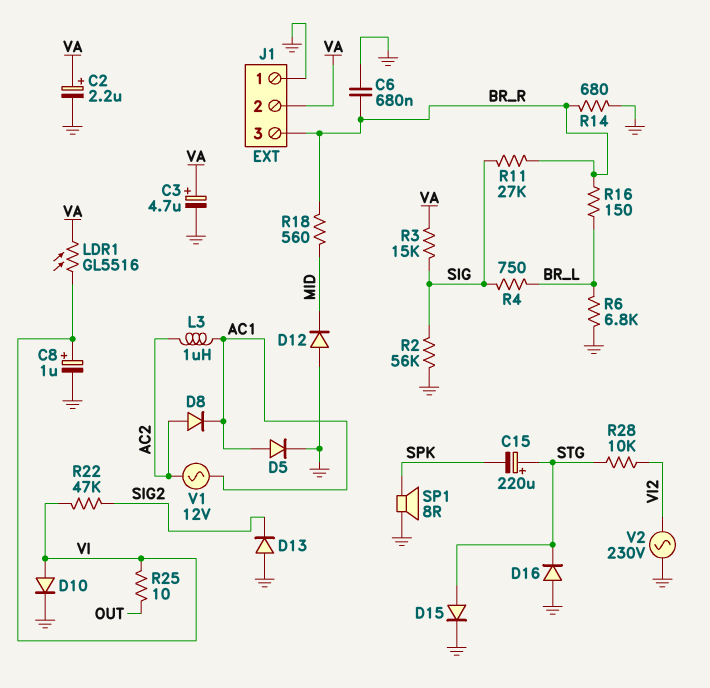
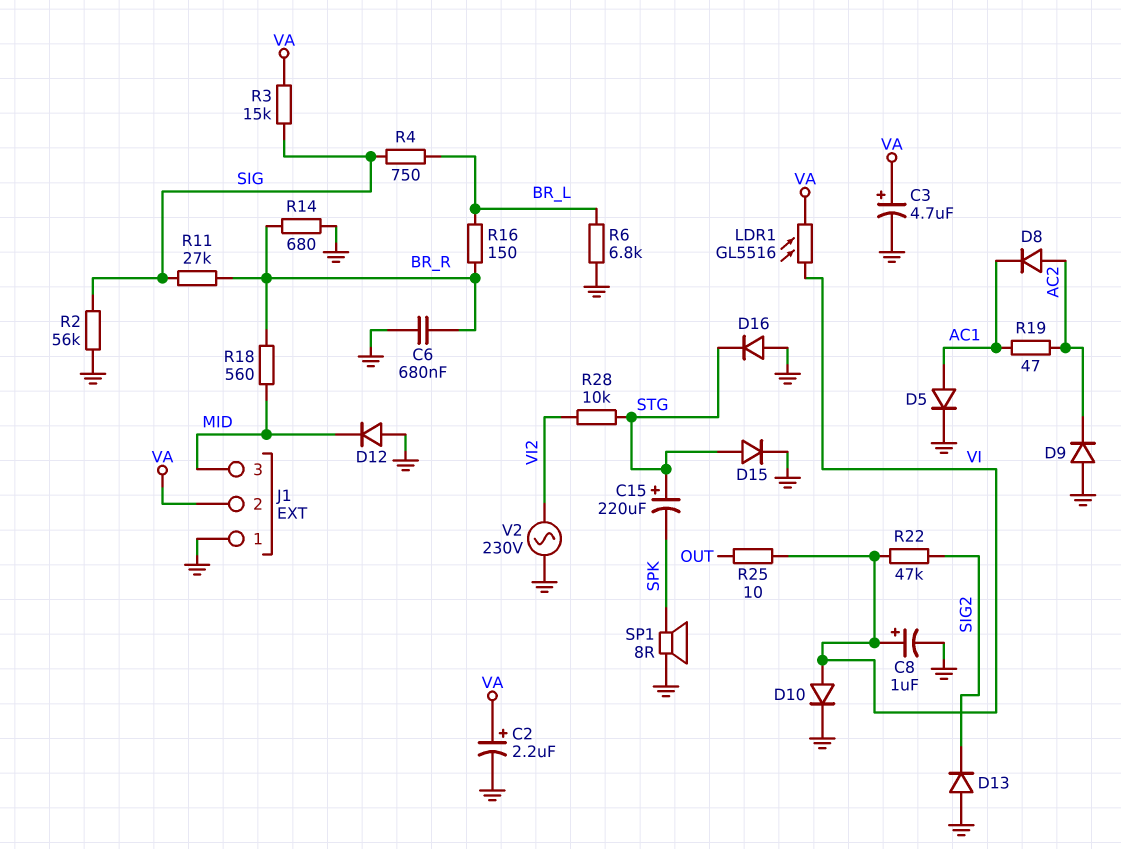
D9: none -> diode (A GND, K AC2)
J1 pin 3: BR_R -> MID
L3: 1uH (AC1, AC2) -> none
R19: none -> 47 (AC1, AC2)
V1: AC 12V (AC1, AC2) -> none

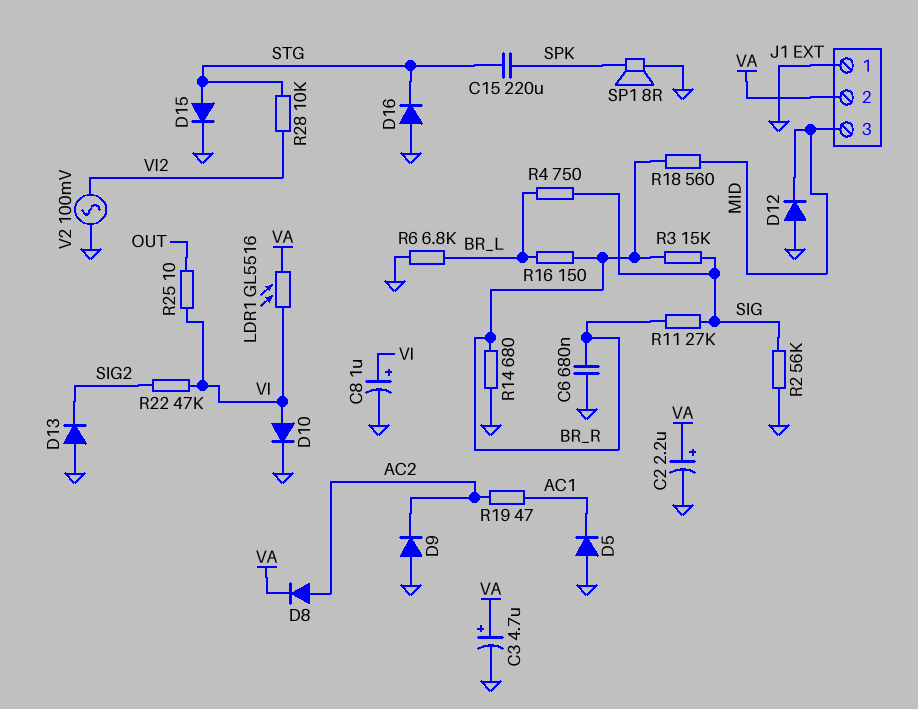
C15: 220uF (plus STG, minus SPK) -> 220uF (SPK, STG)
D5: diode (A AC1, K GND) -> diode (A GND, K AC1)
D8: diode (A AC2, K AC1) -> diode (A AC2, K VA)
R3: 15k (SIG, VA) -> 15k (BR_R, SIG)
V2: AC 230V (GND, VI2) -> AC 100mV (GND, VI2)

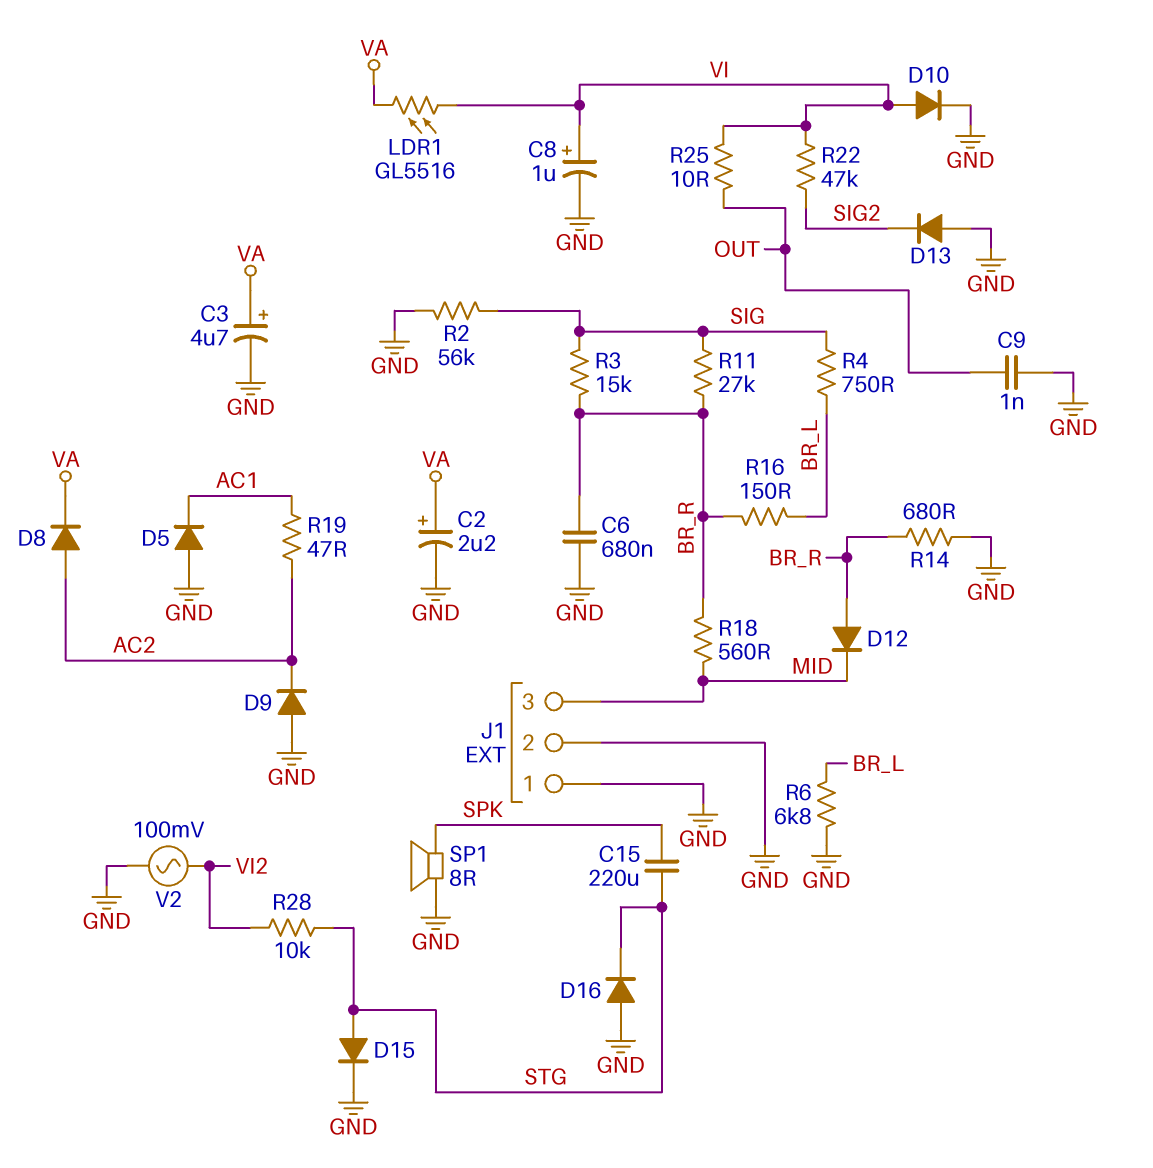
C9: none -> 1nF (GND, OUT)
D12: diode (A GND, K MID) -> diode (A BR_R, K MID)
J1 pin 2: VA -> GND

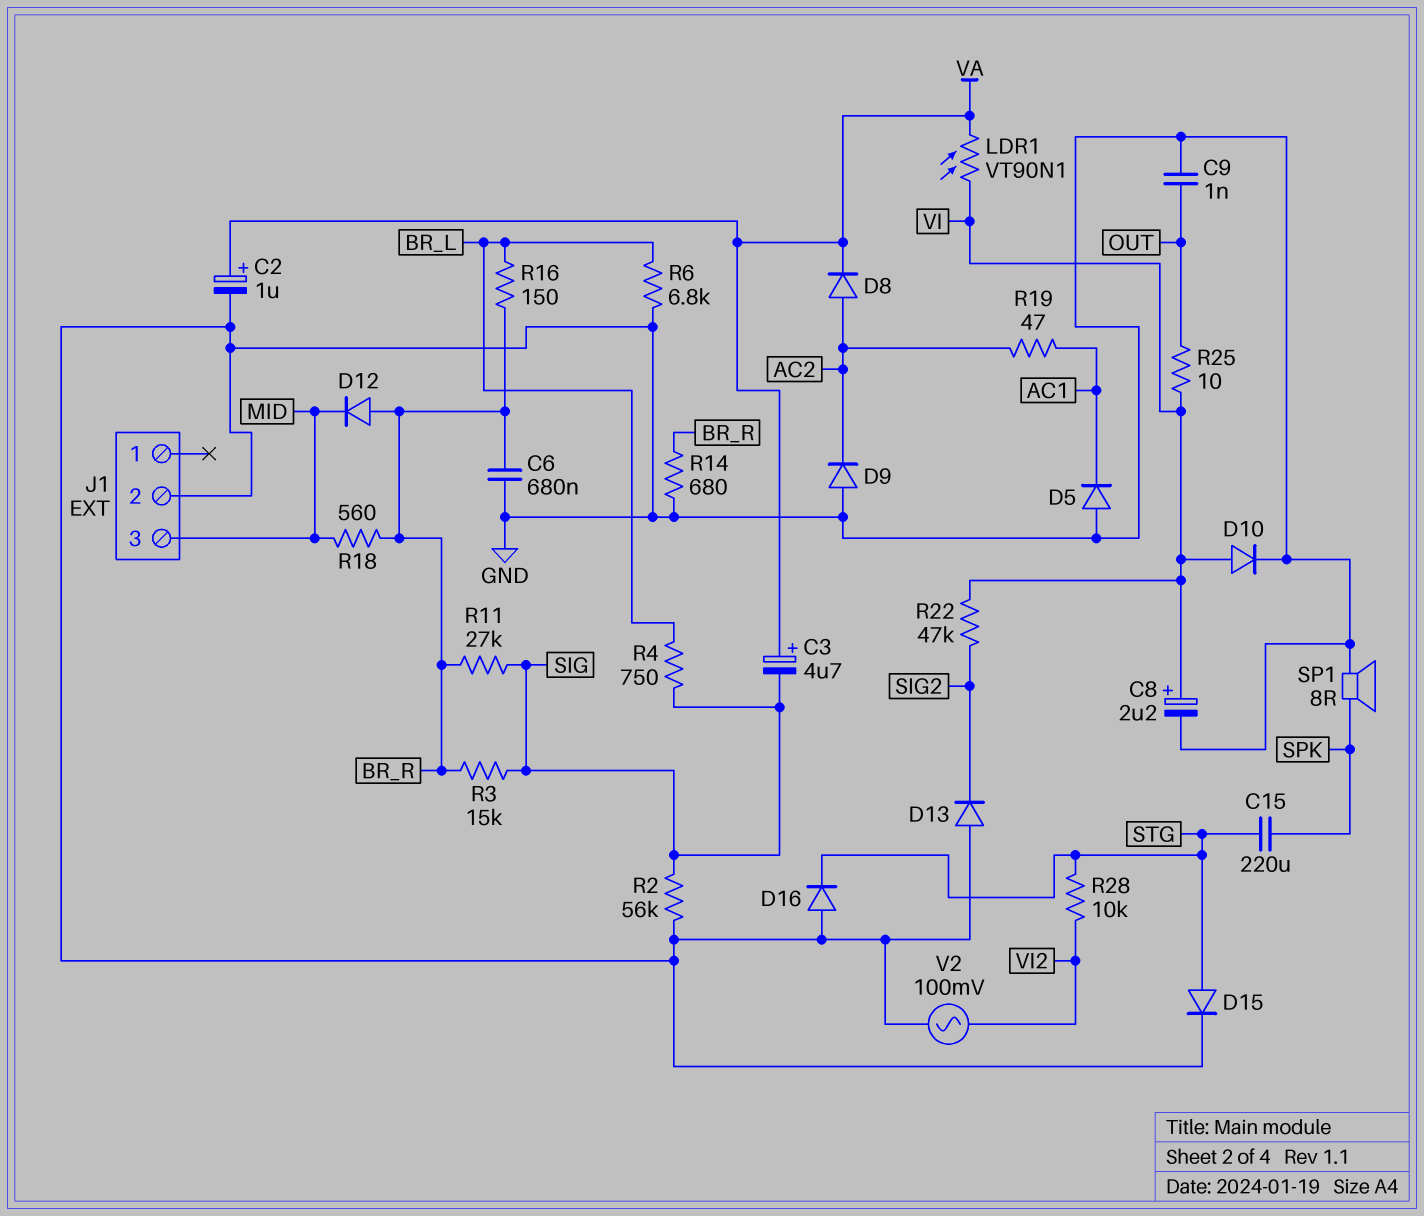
C2: 2.2uF (plus VA, minus GND) -> 1uF (plus VA, minus GND)
C3: 4.7uF (plus VA, minus GND) -> 4.7uF (plus VA, minus SIG)
C8: 1uF (plus VI, minus GND) -> 2.2uF (plus VI, minus GND)
J1 pin 1: GND -> none
LDR1: GL5516 (VA, VI) -> VT90N1 (VA, VI)

